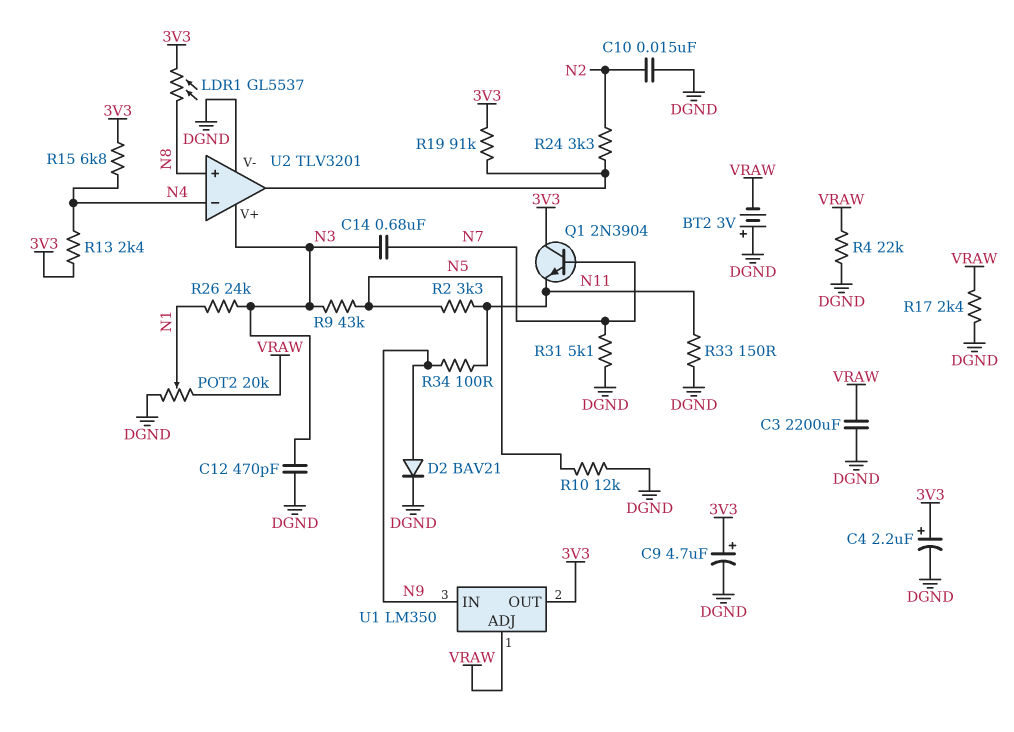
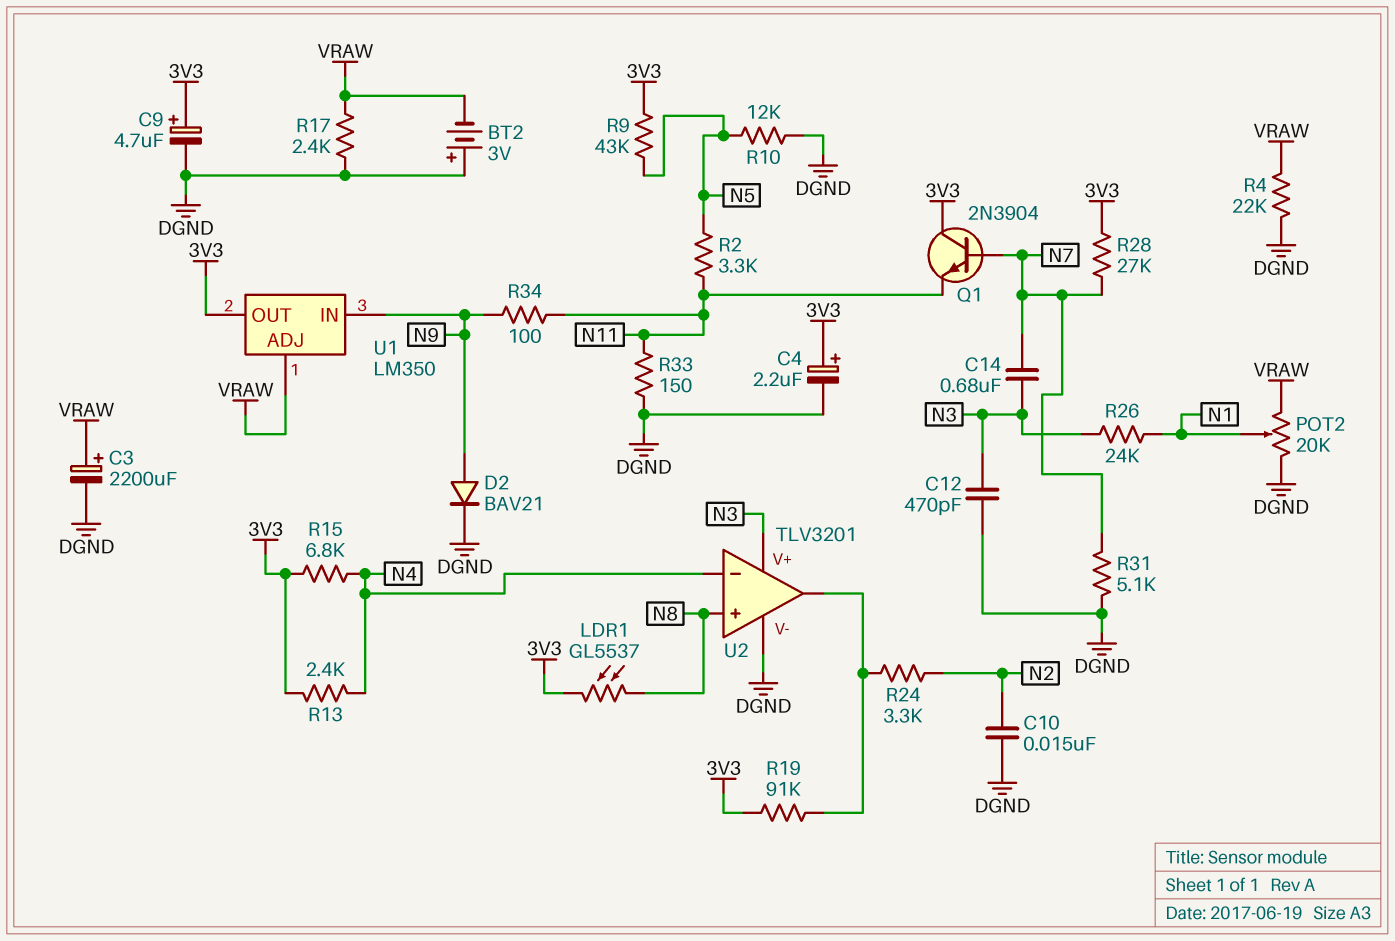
C3: 2200uF (DGND, VRAW) -> 2200uF (plus VRAW, minus DGND)
R9: 43k (N3, N5) -> 43k (3V3, N5)
R28: none -> 27k (3V3, N7)

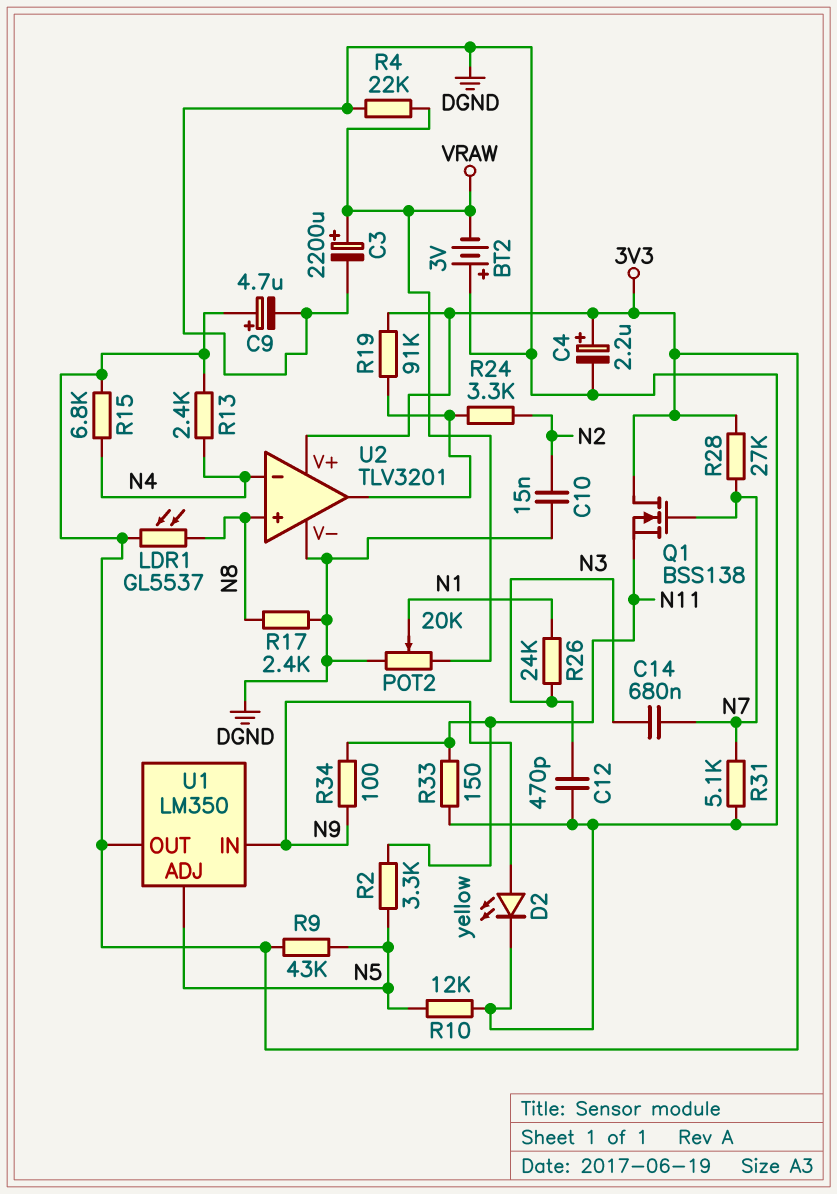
D2: diode BAV21 (A N9, K DGND) -> LED yellow (A N9, K DGND)
Q1: NPN 2N3904 (B N7, C 3V3, E N11) -> NMOS BSS138 (G N7, D 3V3, S N11)
R17: 2.4k (DGND, VRAW) -> 2.4k (DGND, N8)
U1 pin ADJ: VRAW -> N5
U2 pin V+: N3 -> 3V3

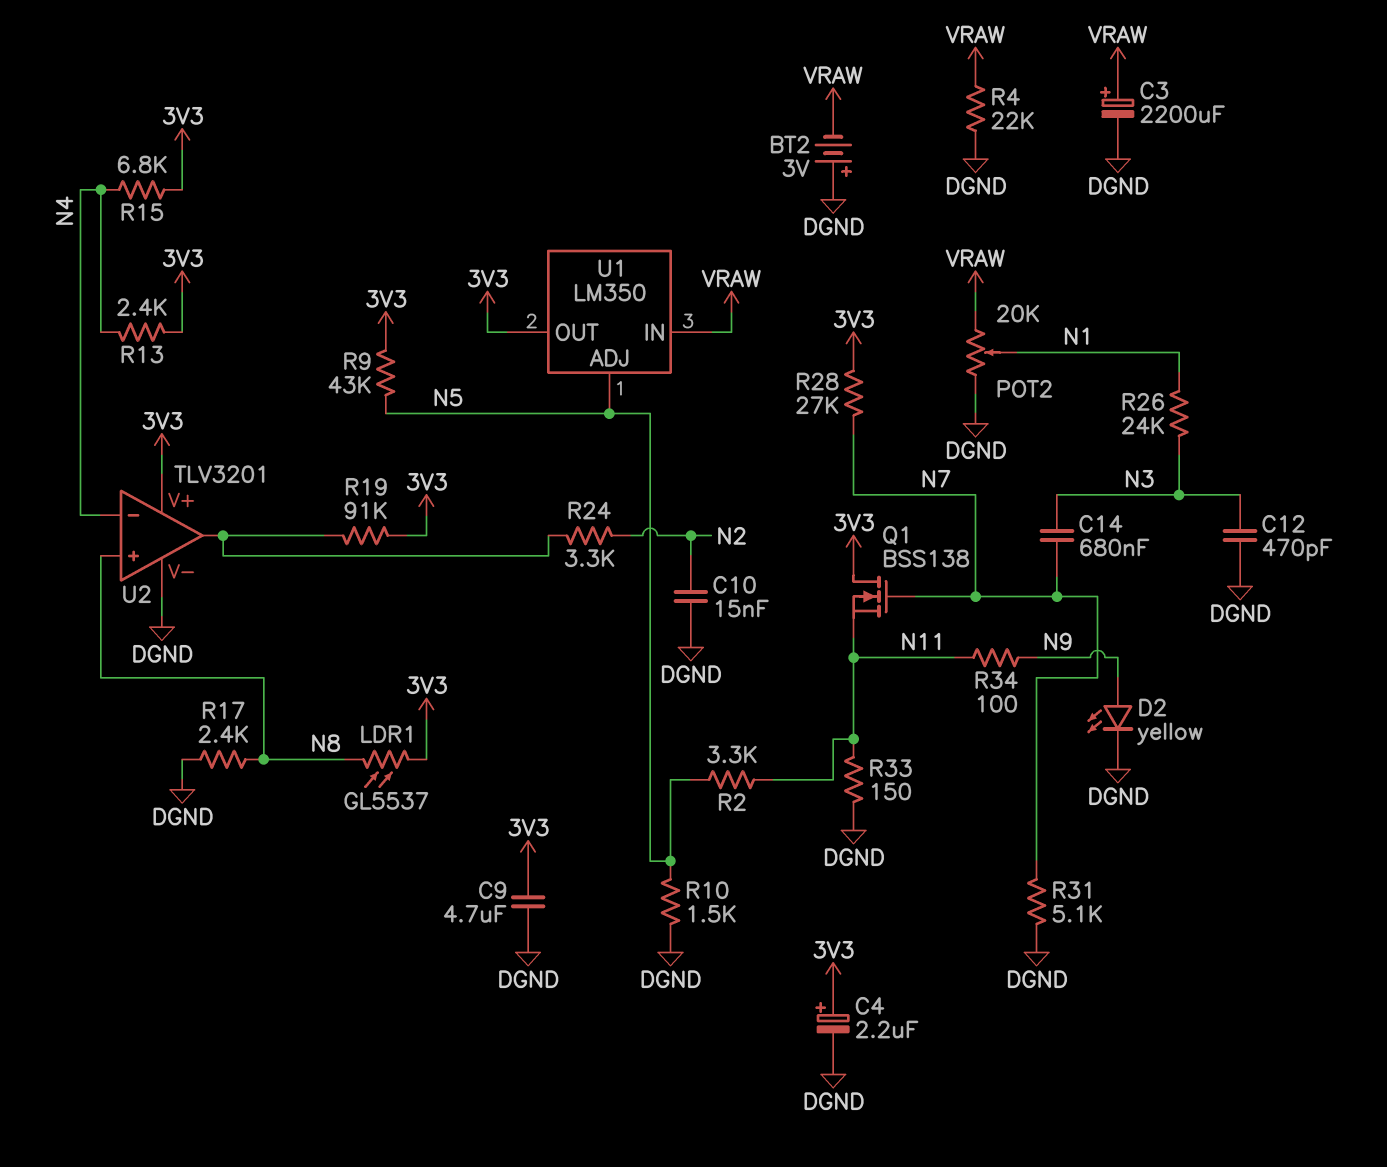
C9: 4.7uF (plus 3V3, minus DGND) -> 4.7uF (3V3, DGND)
R10: 12k (DGND, N5) -> 1.5k (DGND, N5)
U1 pin IN: N9 -> VRAW

